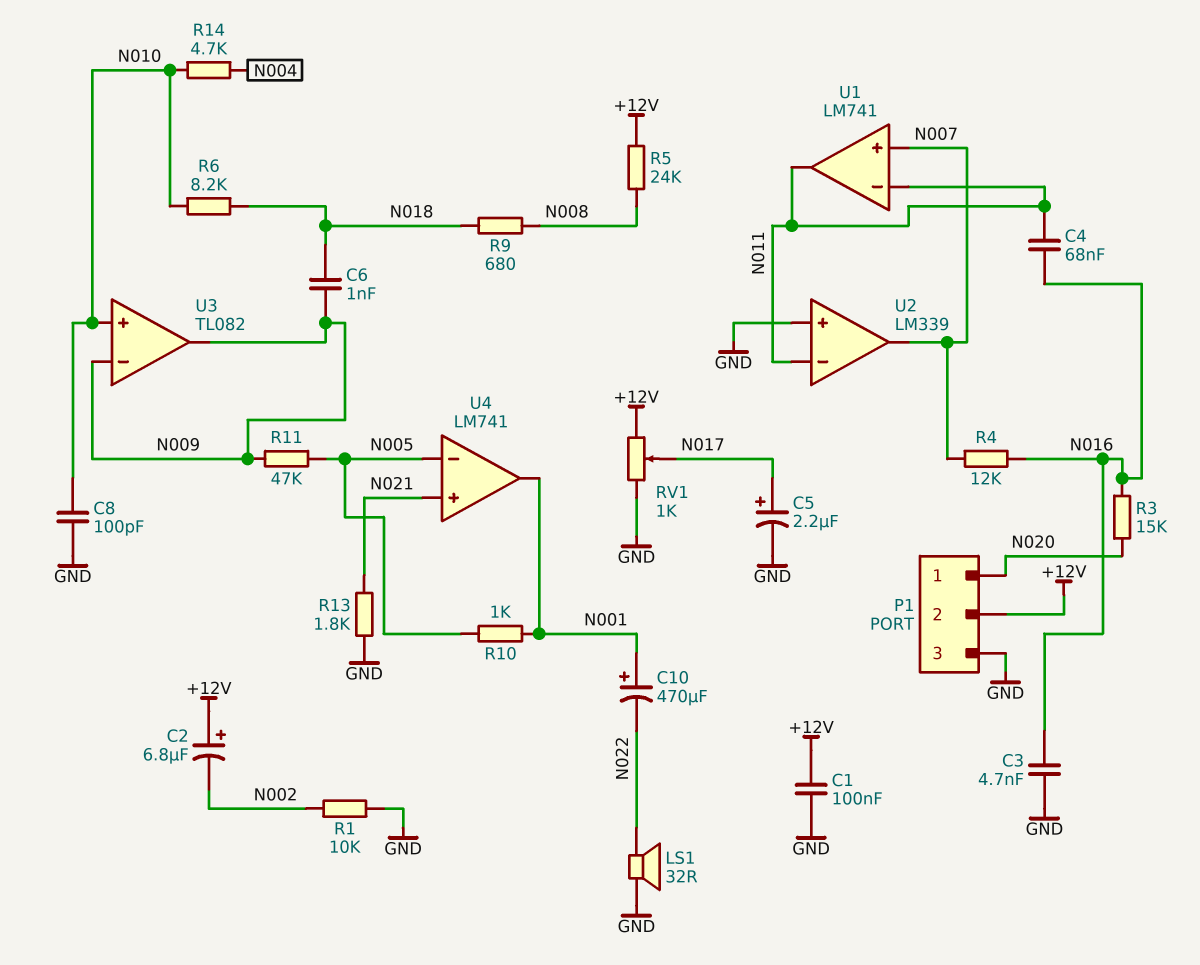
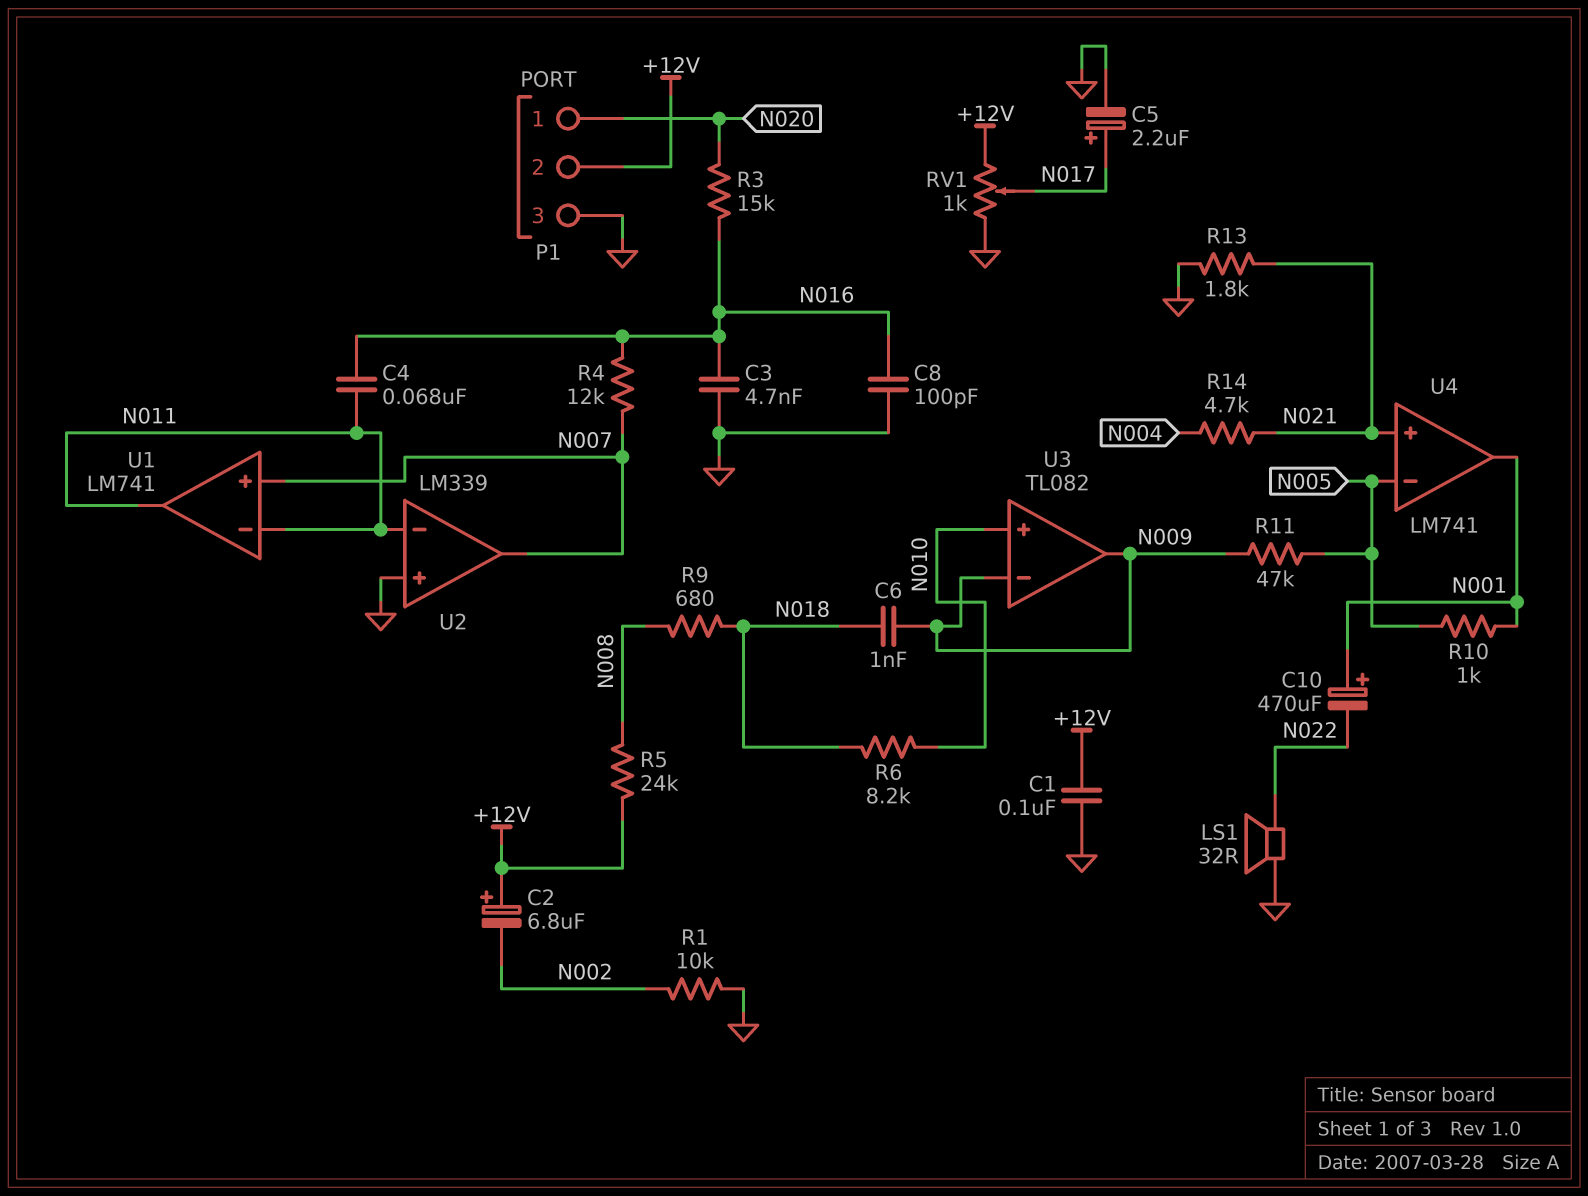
C8: 100pF (GND, N010) -> 100pF (GND, N016)
R14: 4.7k (N004, N010) -> 4.7k (N004, N021)

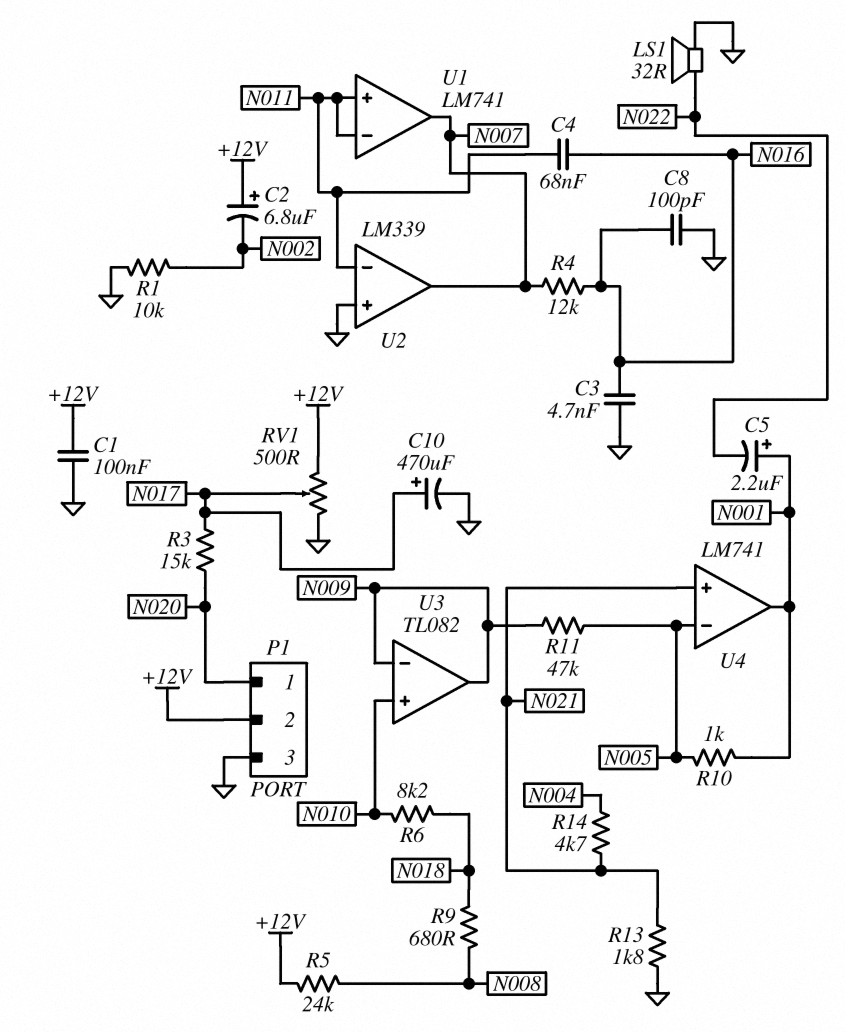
C5: 2.2uF (plus N017, minus GND) -> 2.2uF (plus N001, minus N022)
C6: 1nF (N009, N018) -> none
C10: 470uF (plus N001, minus N022) -> 470uF (plus N017, minus GND)
R3: 15k (N016, N020) -> 15k (N017, N020)
RV1: 1k (+12V, GND, wiper N017) -> 500 (+12V, GND, wiper N017)
U1 pin in+: N007 -> N011
U1 pin out: N011 -> N007

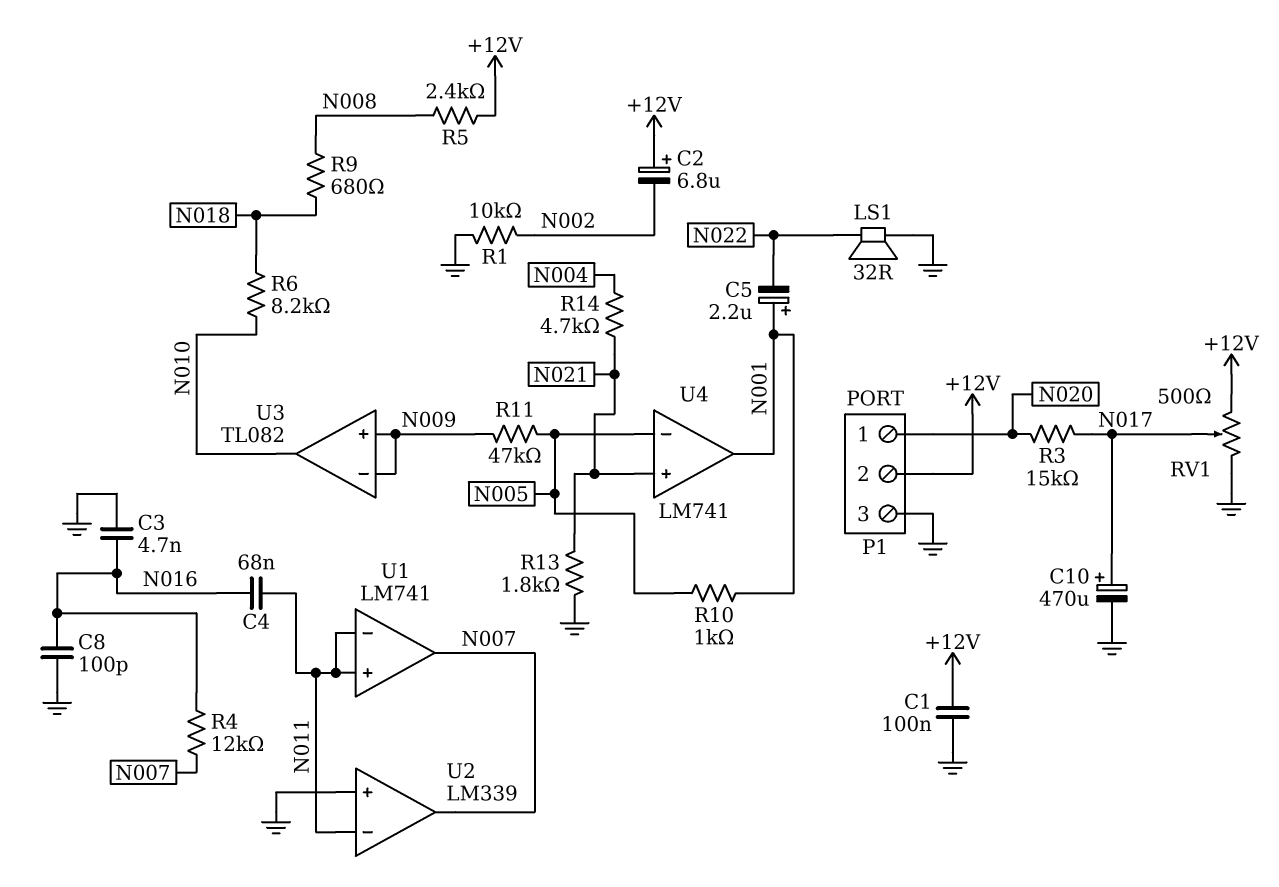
R5: 24k (+12V, N008) -> 2.4k (+12V, N008)
U3 pin in+: N010 -> N009
U3 pin out: N009 -> N010

